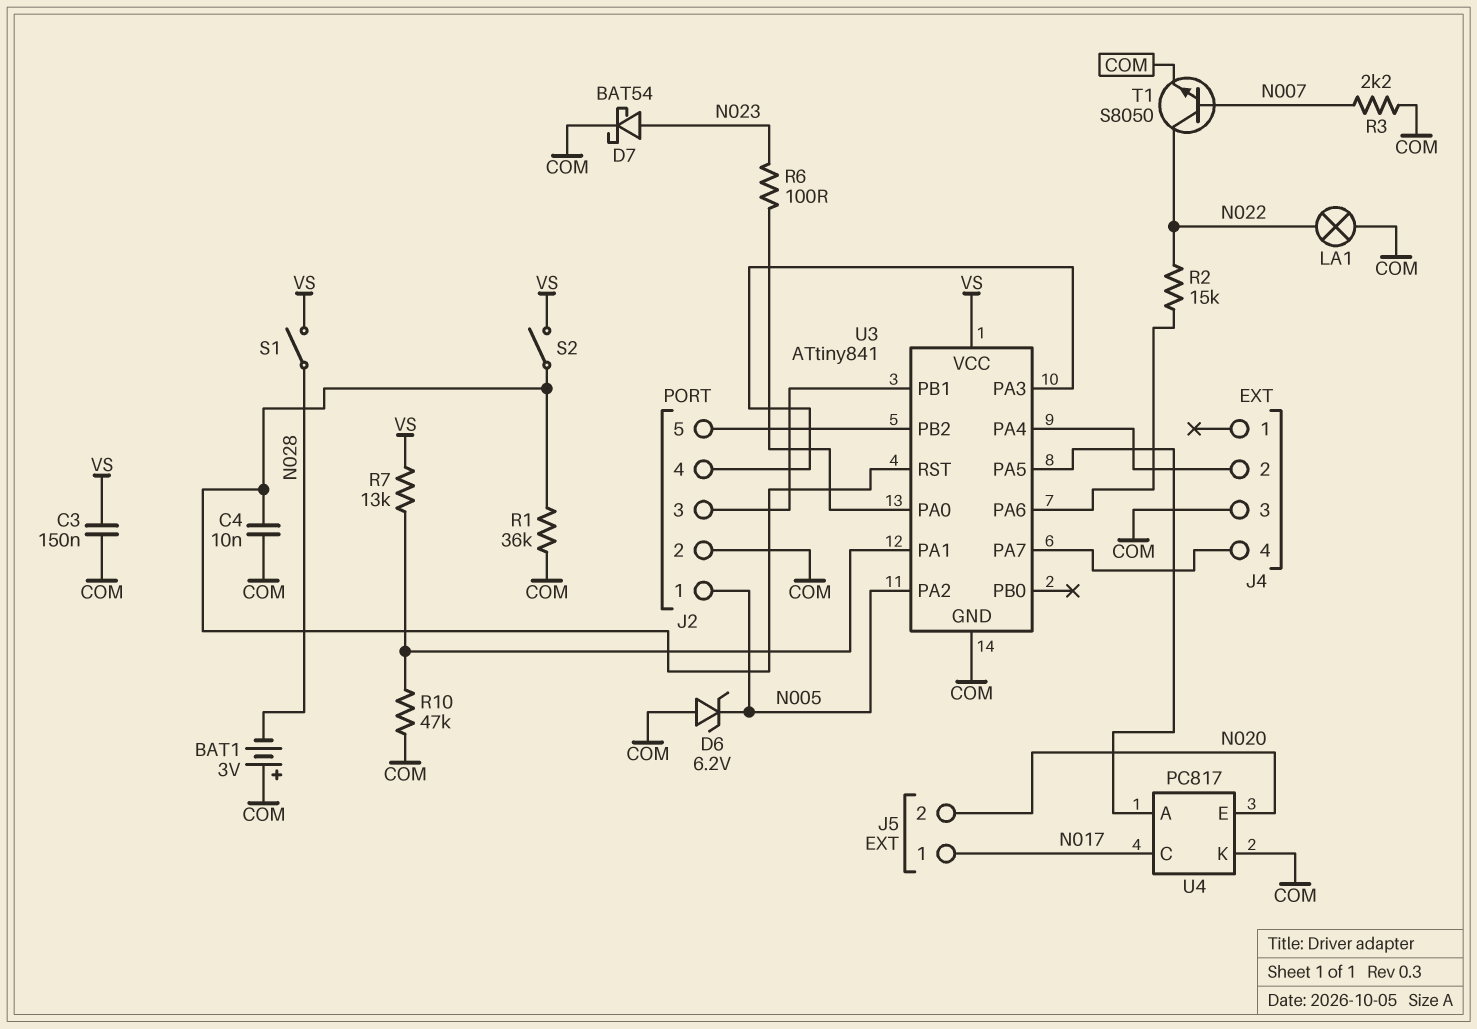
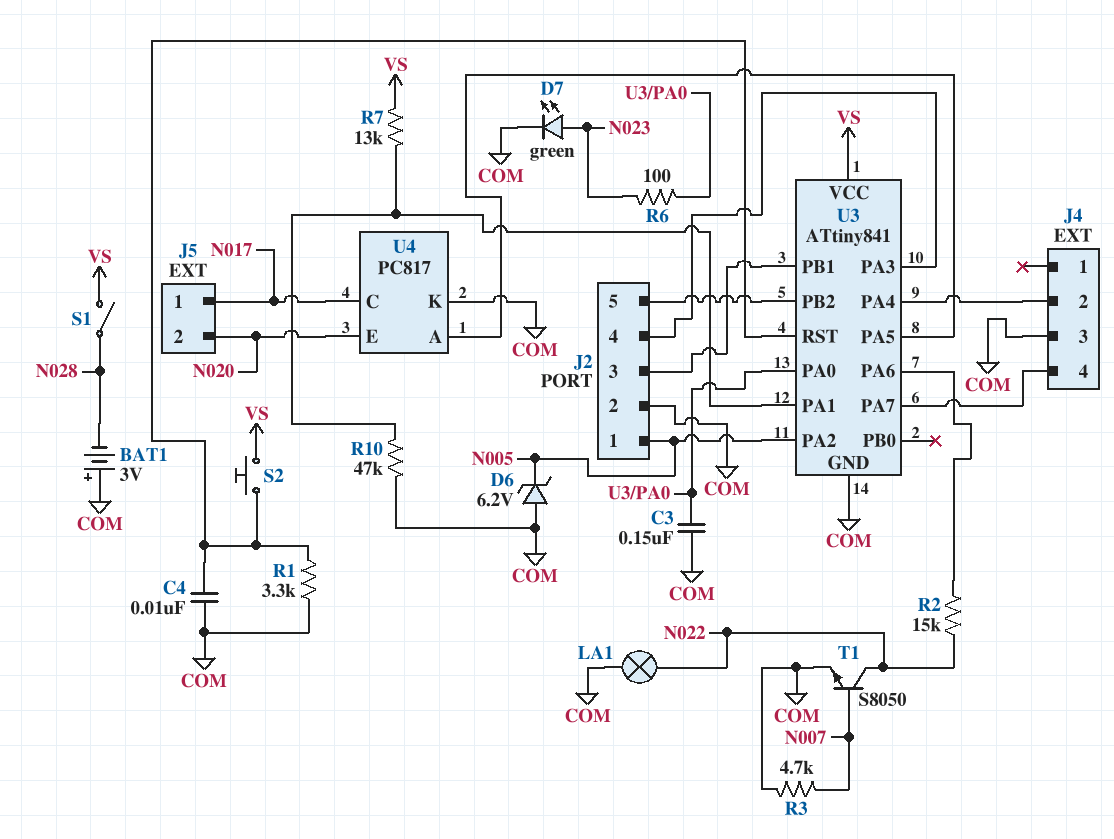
C3: 150nF (COM, VS) -> 150nF (COM, U3/PA0)
D7: schottky BAT54 (A N023, K COM) -> LED green (A N023, K COM)
R1: 36k (COM, U3/RST) -> 3.3k (COM, U3/RST)
R3: 2.2k (COM, N007) -> 4.7k (COM, N007)
S2: switch (U3/RST, VS) -> button (U3/RST, VS)

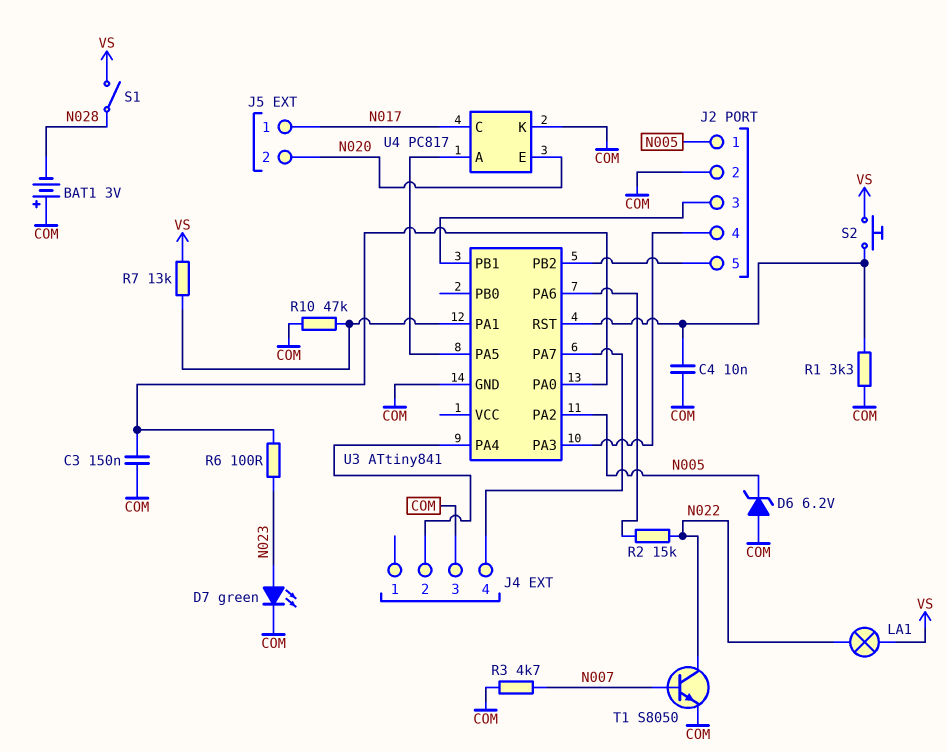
LA1: lamp (COM, N022) -> lamp (N022, VS)
U3 pin VCC: VS -> none

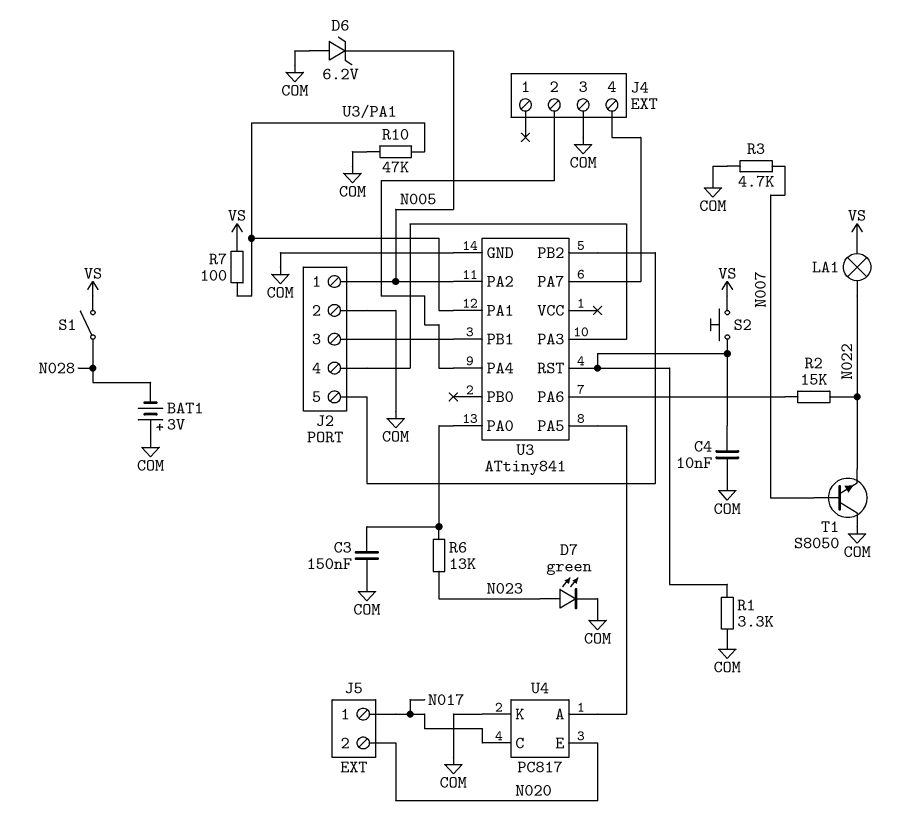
R6: 100 (N023, U3/PA0) -> 13k (N023, U3/PA0)
R7: 13k (U3/PA1, VS) -> 100 (U3/PA1, VS)
T1: NPN S8050 (B N007, C N022, E COM) -> NPN S8050 (B N007, C COM, E N022)

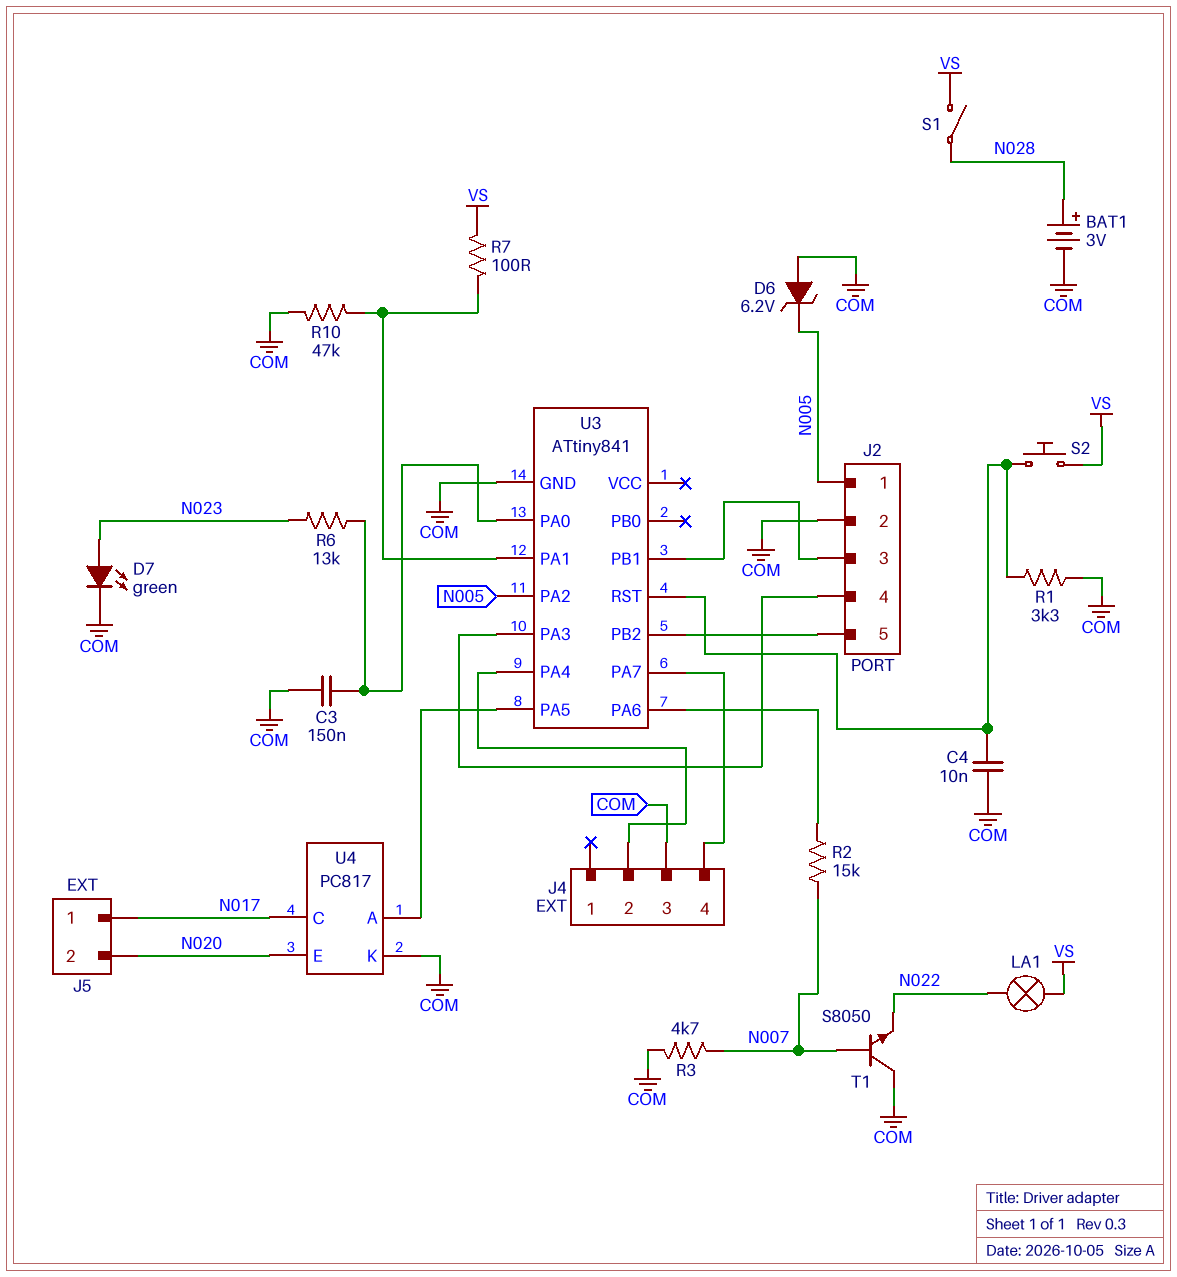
BAT1: 3V (plus COM, minus N028) -> 3V (plus N028, minus COM)
R2: 15k (N022, U3/PA6) -> 15k (N007, U3/PA6)

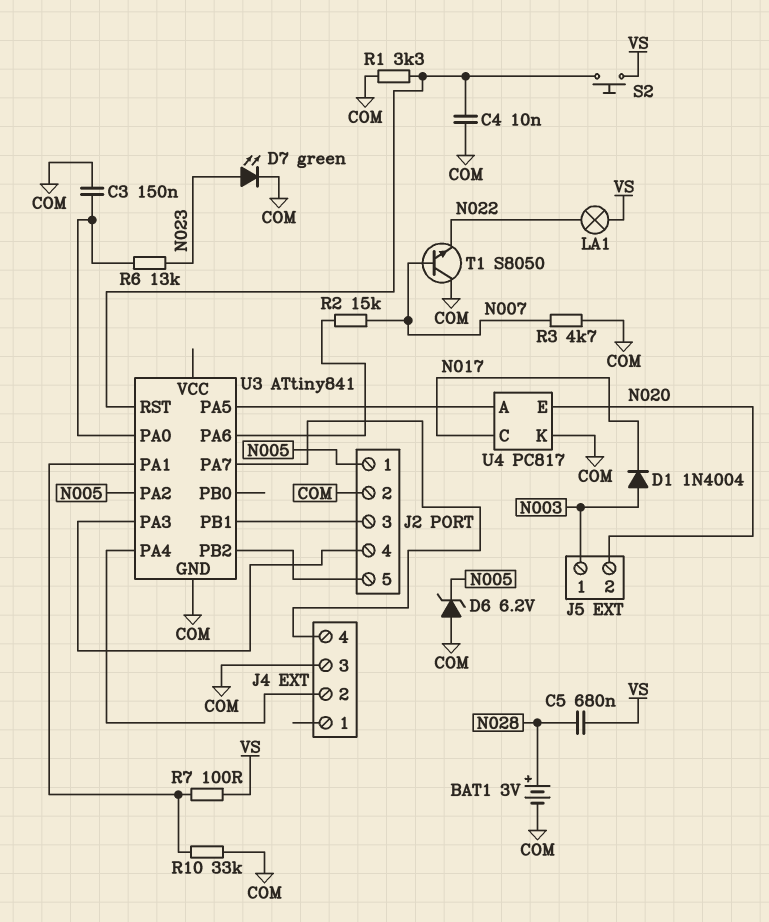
C5: none -> 680nF (N028, VS)
D1: none -> diode 1N4004 (A N003, K N017)
J5 pin 1: N017 -> N003
R10: 47k (COM, U3/PA1) -> 33k (COM, U3/PA1)
S1: switch (N028, VS) -> none

